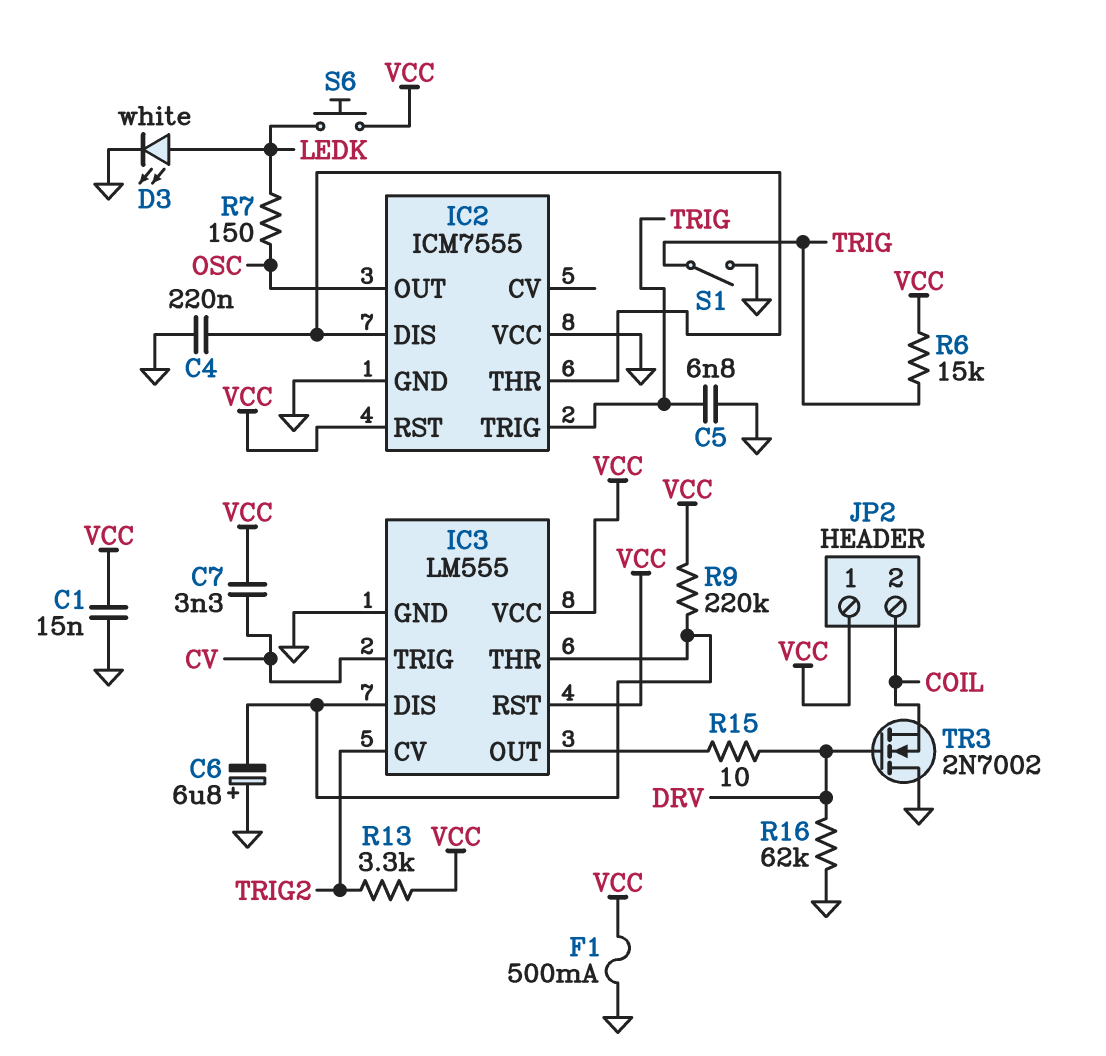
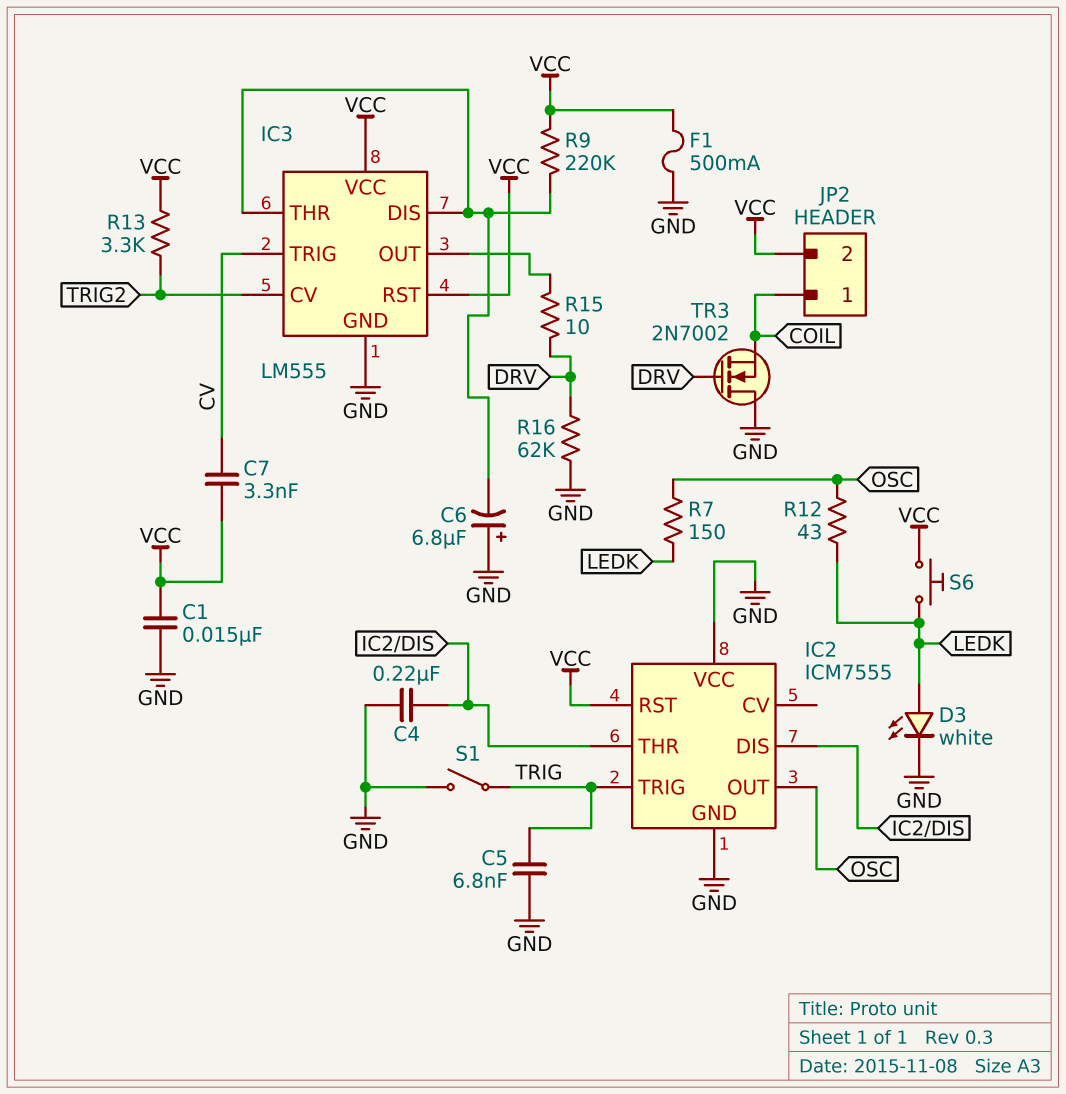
JP2 pin 1: VCC -> COIL
JP2 pin 2: COIL -> VCC
R6: 15k (TRIG, VCC) -> none
R12: none -> 43 (LEDK, OSC)

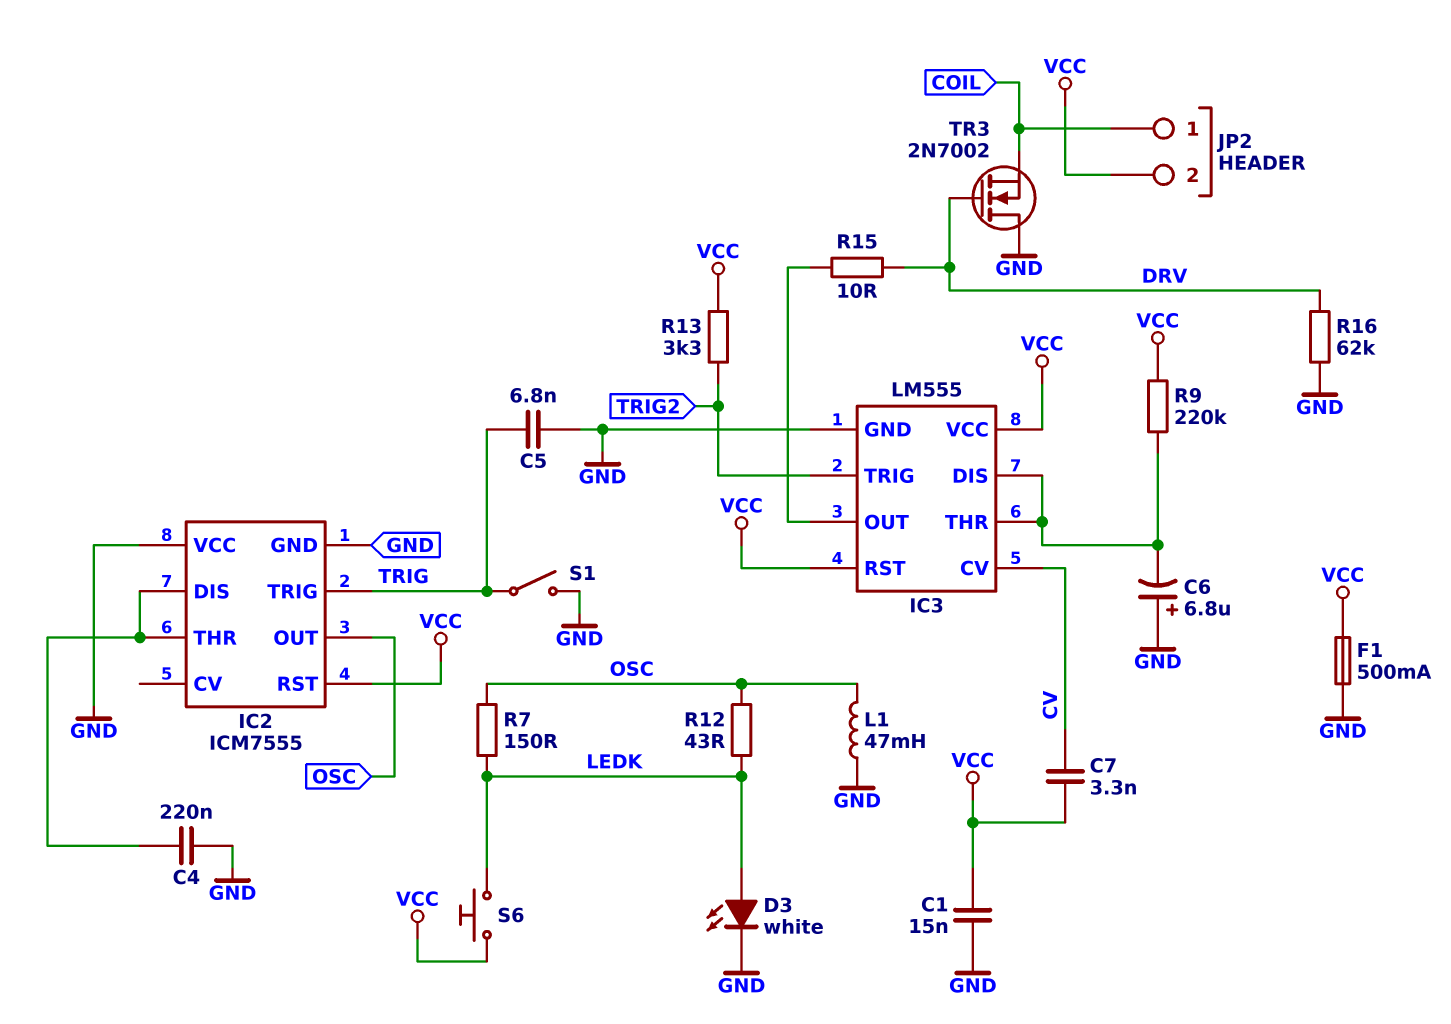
IC3 pin CV: TRIG2 -> CV
IC3 pin TRIG: CV -> TRIG2
L1: none -> 47mH (GND, OSC)

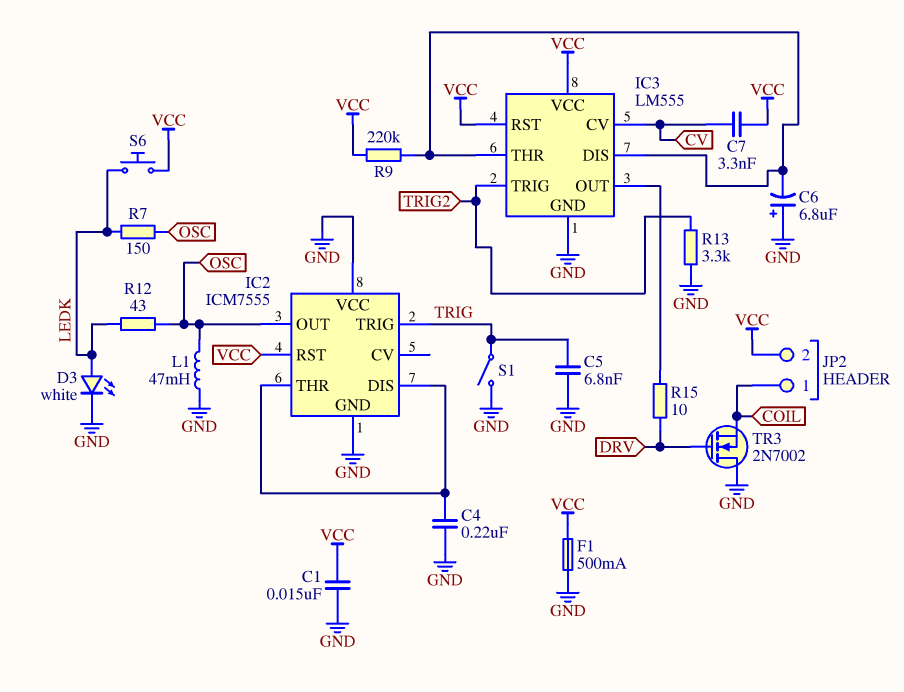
R13: 3.3k (TRIG2, VCC) -> 3.3k (GND, TRIG2)
R16: 62k (DRV, GND) -> none

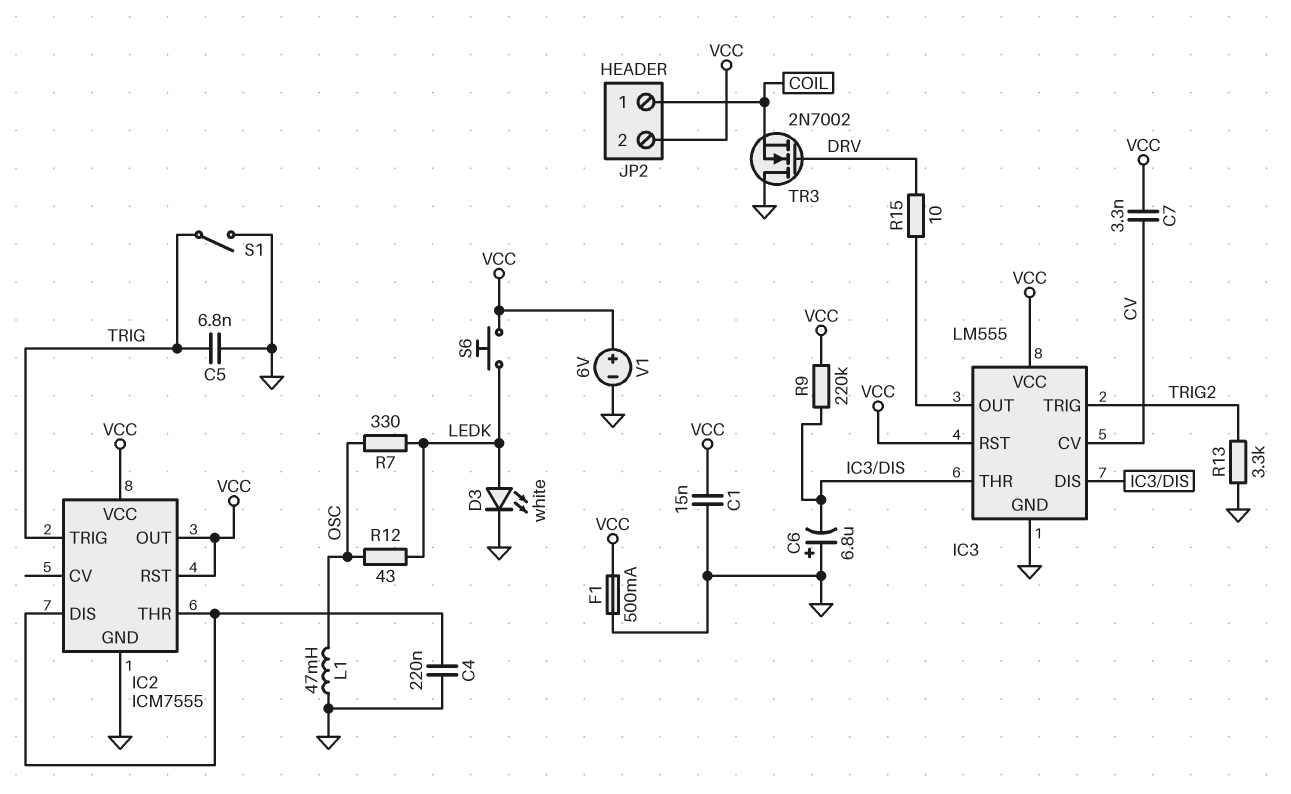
IC2 pin OUT: OSC -> VCC
IC2 pin VCC: GND -> VCC
R7: 150 (LEDK, OSC) -> 330 (LEDK, OSC)
V1: none -> 6V (plus VCC, minus GND)

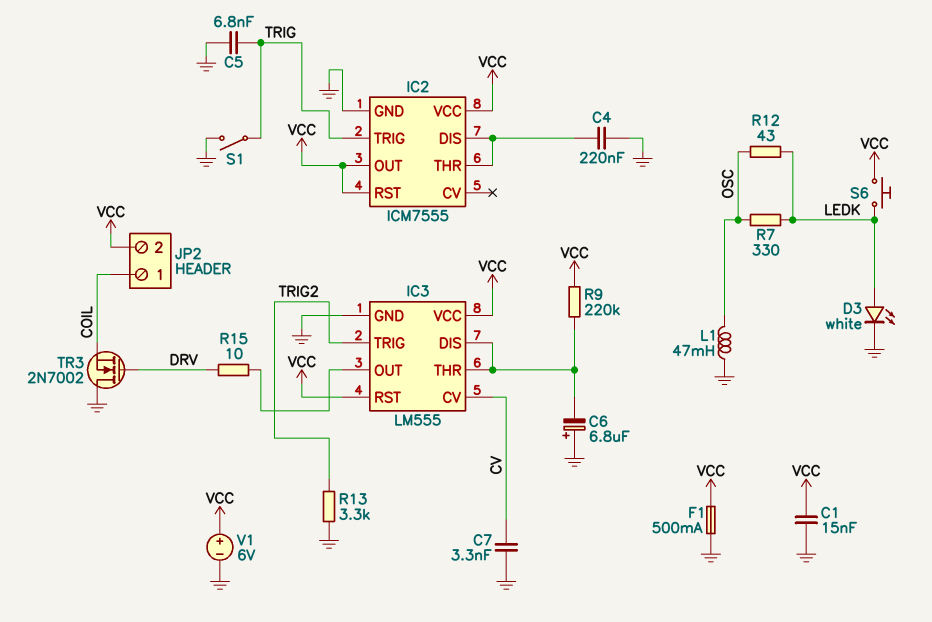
C7: 3.3nF (CV, VCC) -> 3.3nF (CV, GND)

